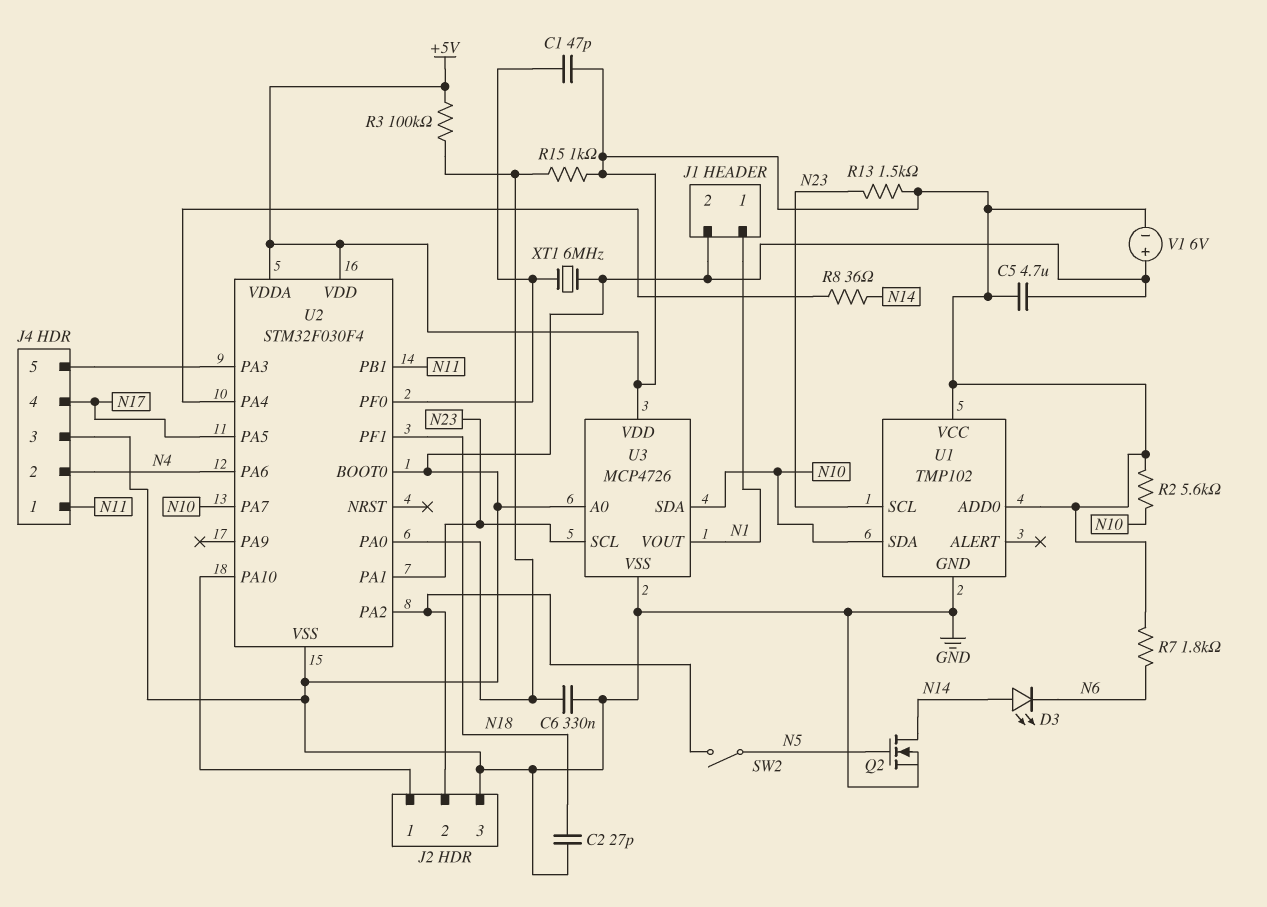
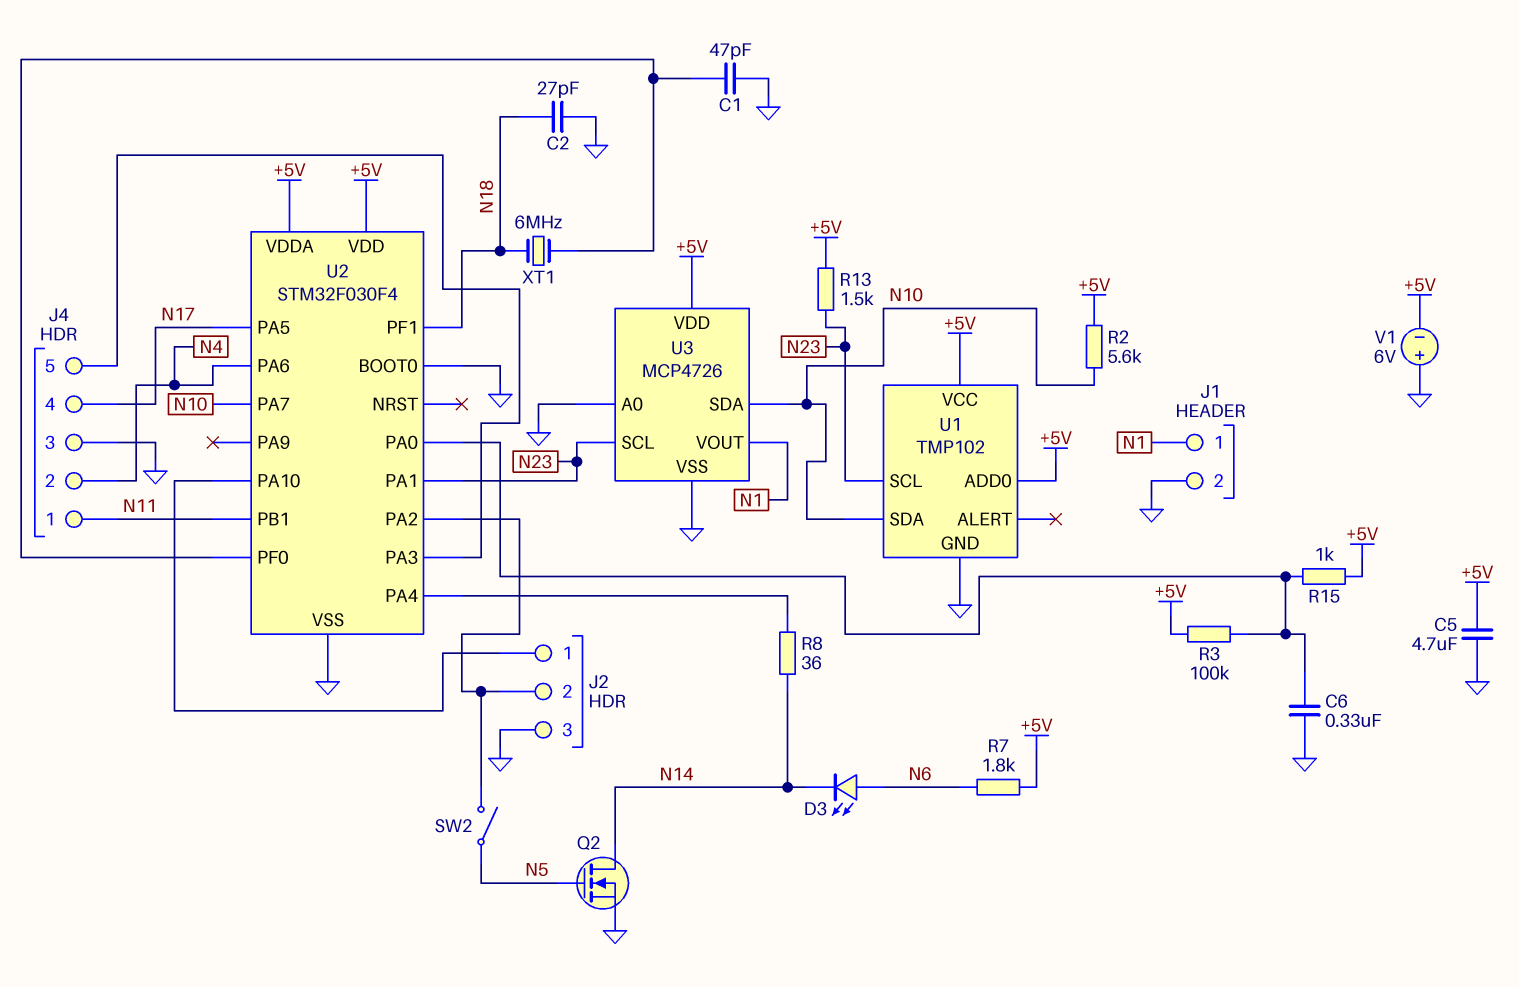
C1: 47pF (+5V, U2/PF0) -> 47pF (GND, U2/PF0)
D3: LED (A N14, K N6) -> LED (A N6, K N14)
XT1: 6MHz (GND, U2/PF0) -> 6MHz (N18, U2/PF0)

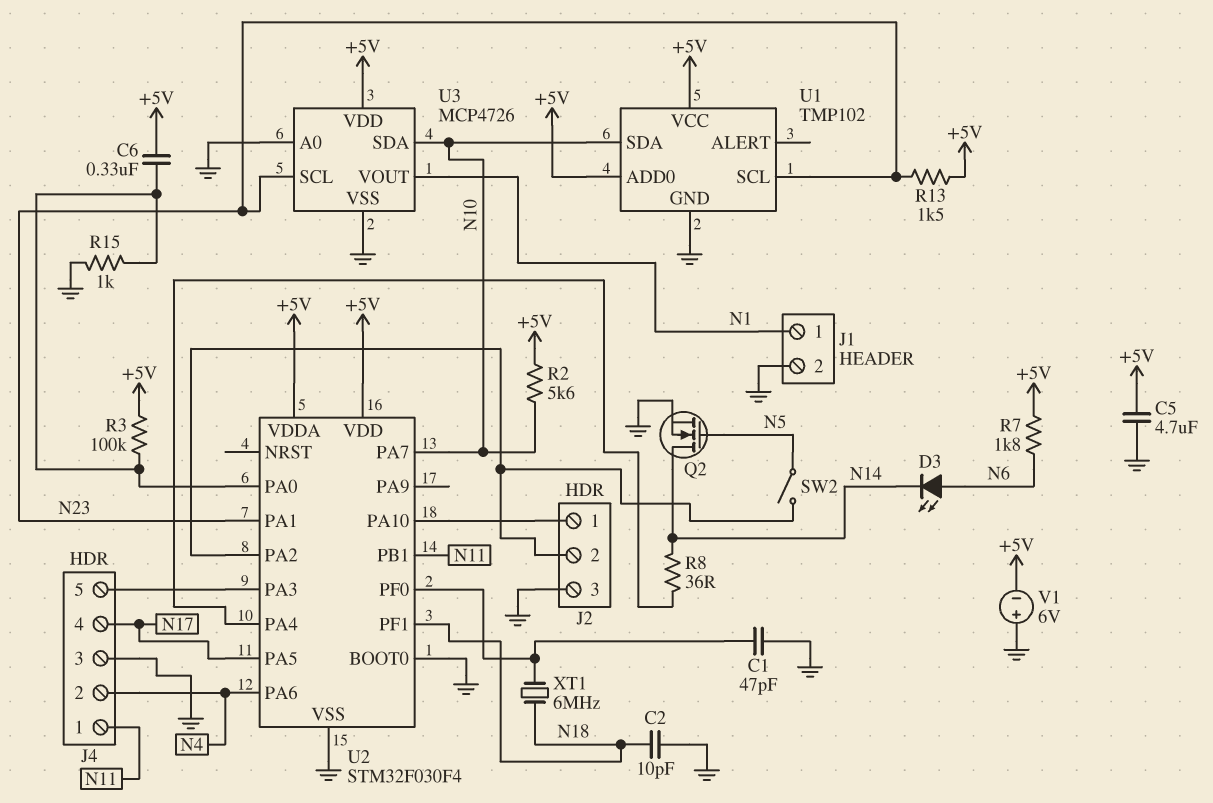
C2: 27pF (GND, N18) -> 10pF (GND, N18)
C6: 330nF (GND, U2/PA0) -> 330nF (+5V, U2/PA0)
R15: 1k (+5V, U2/PA0) -> 1k (GND, U2/PA0)

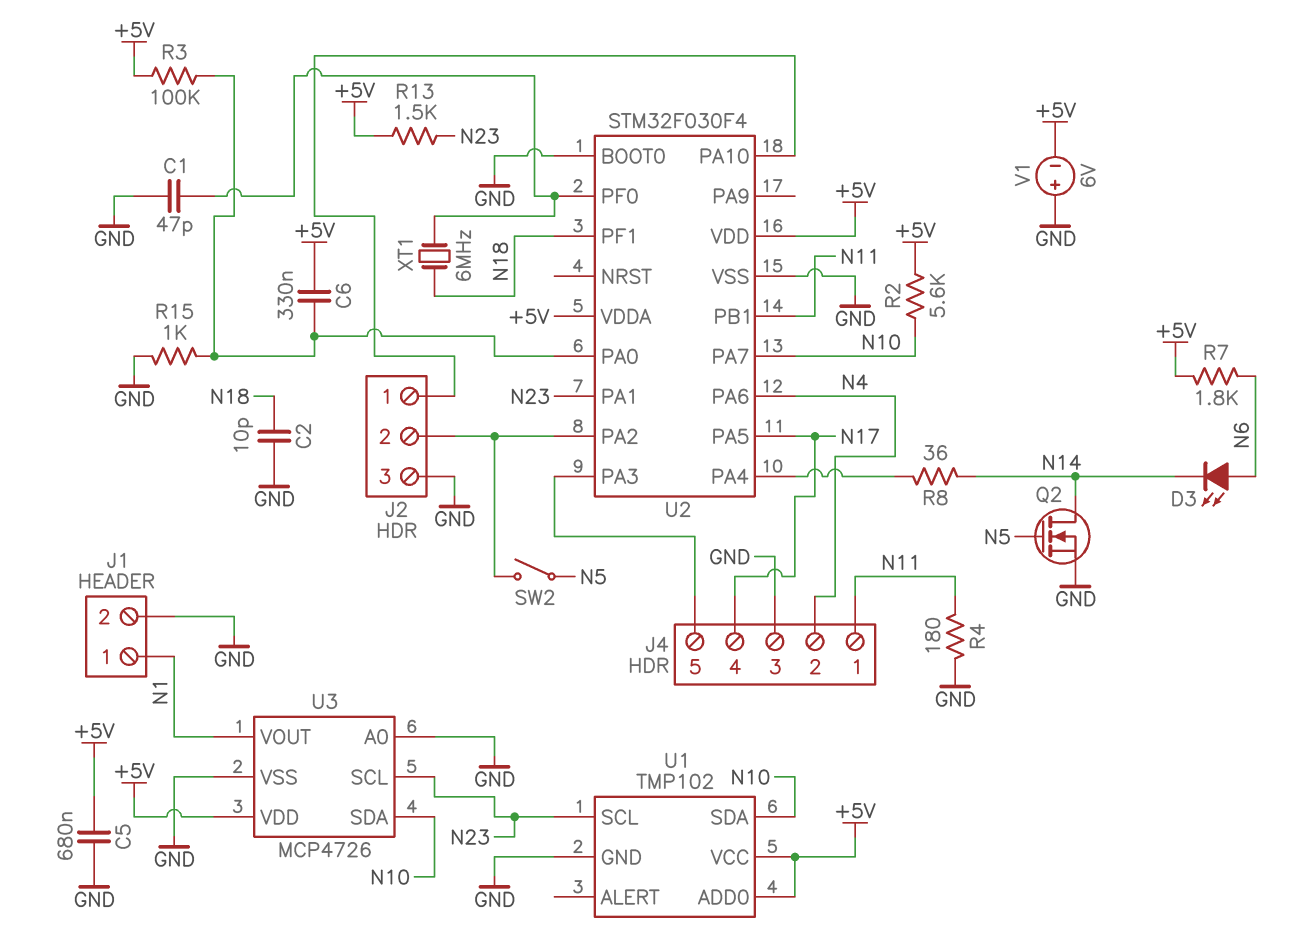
C5: 4.7uF (+5V, GND) -> 680nF (+5V, GND)
R4: none -> 180 (GND, N11)

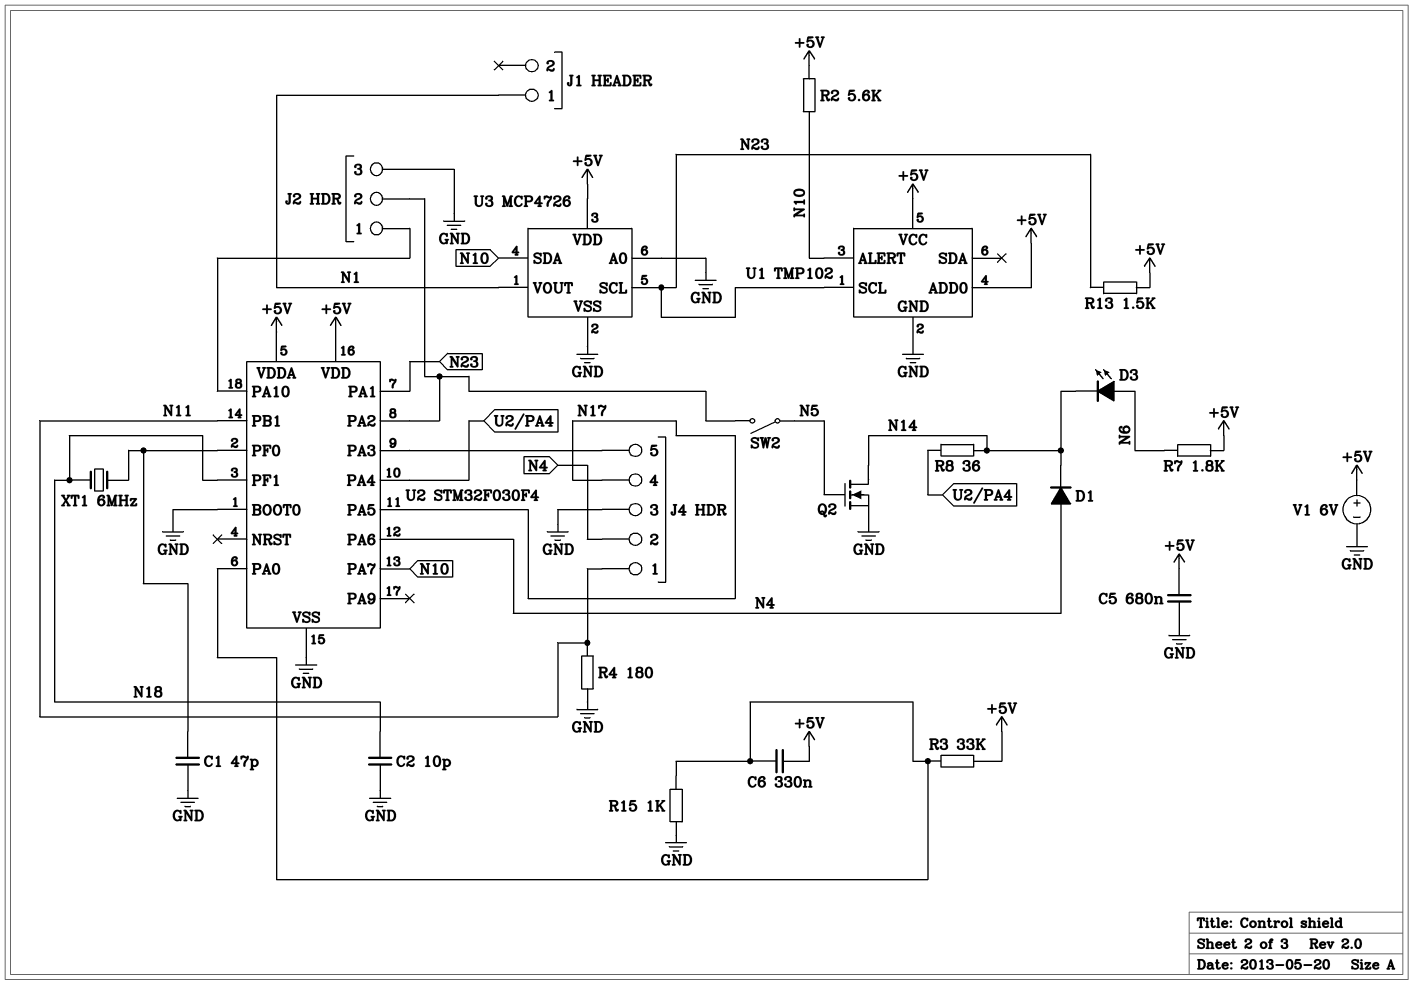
D1: none -> diode (A N4, K N14)
J1 pin 2: GND -> none
R3: 100k (+5V, U2/PA0) -> 33k (+5V, U2/PA0)
U1 pin ALERT: none -> N10
U1 pin SDA: N10 -> none
V1: 6V (plus GND, minus +5V) -> 6V (plus +5V, minus GND)

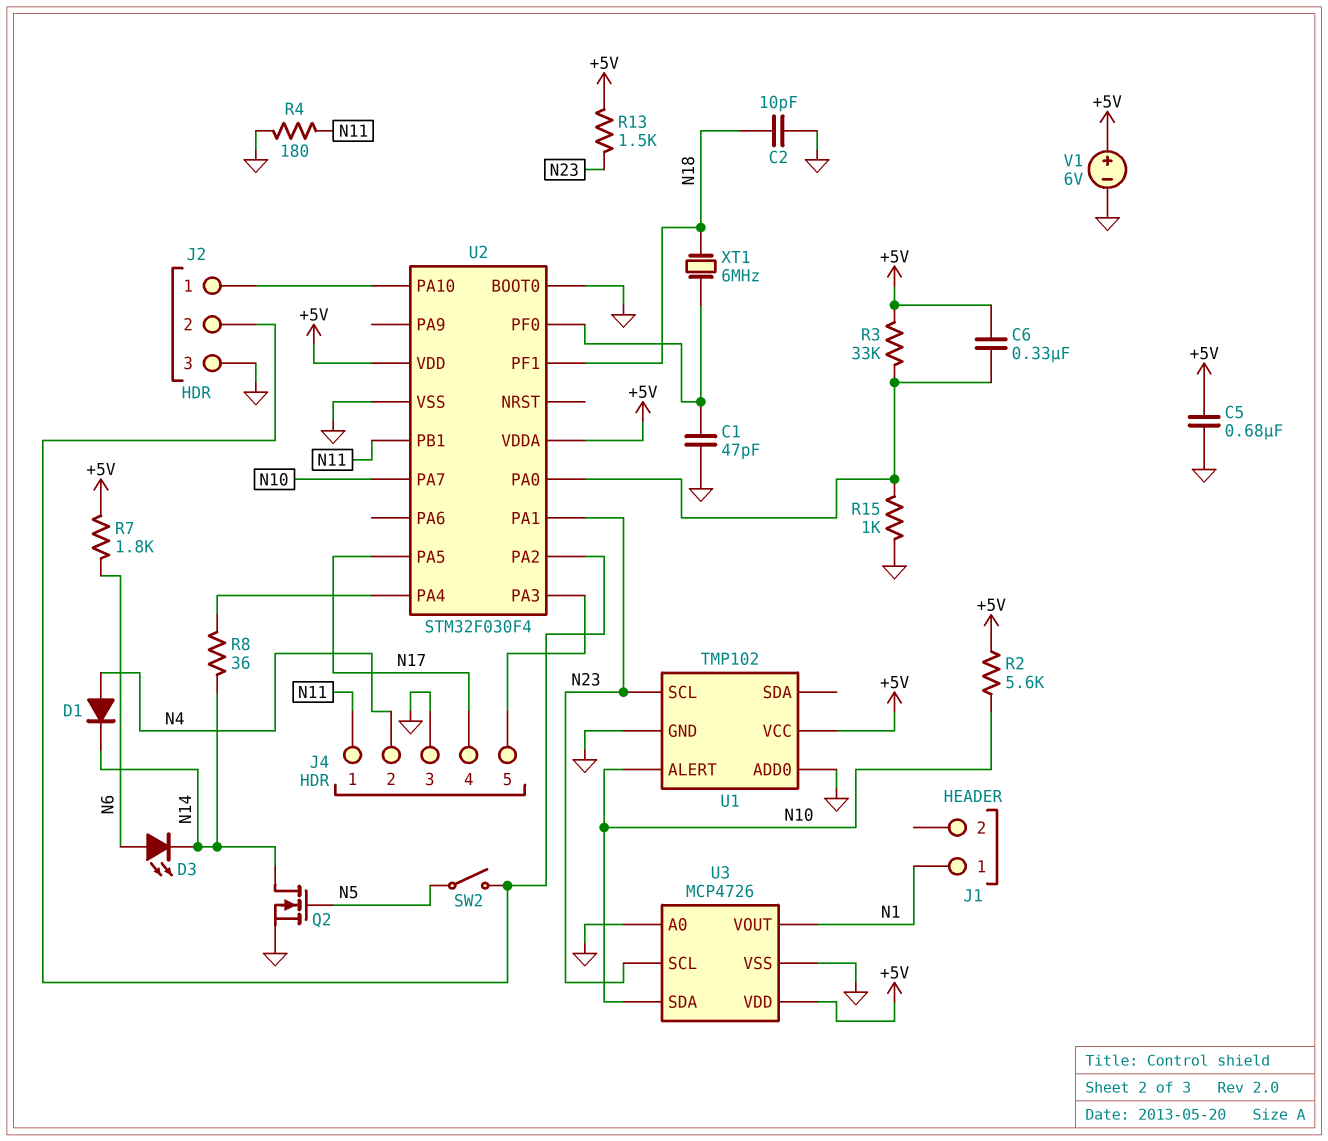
U1 pin ADD0: +5V -> GND
U2 pin PA6: N4 -> none

